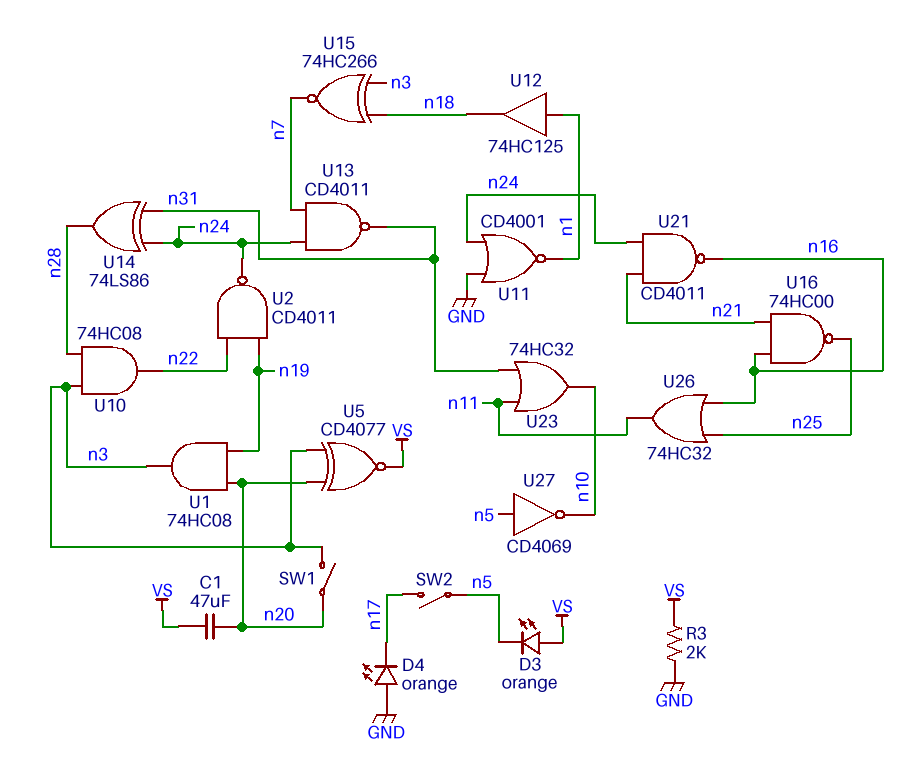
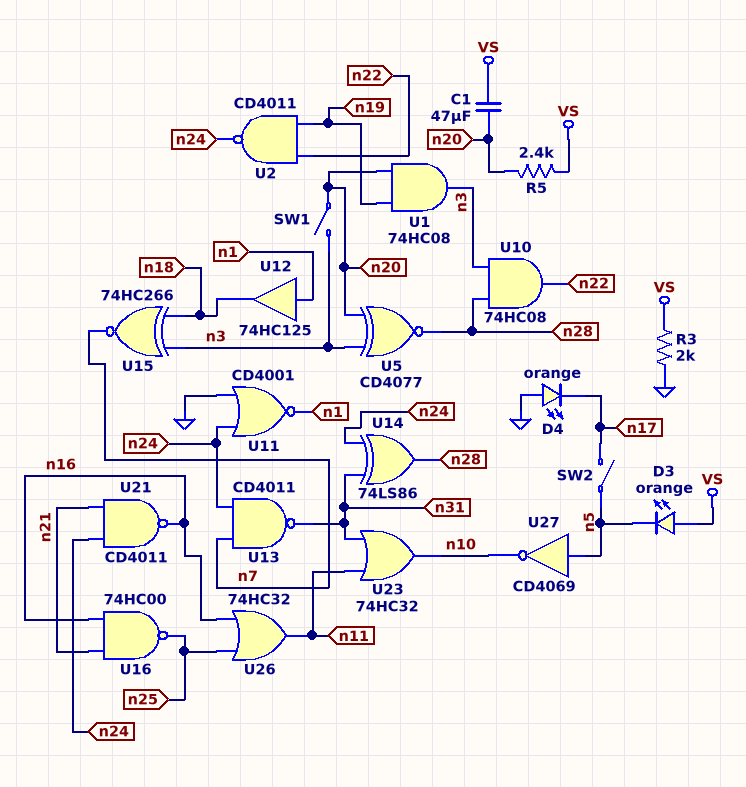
R5: none -> 2.4k (VS, n20)
U5: XNOR CD4077 (in n3, in n20, out VS) -> XNOR CD4077 (in n3, in n20, out n28)

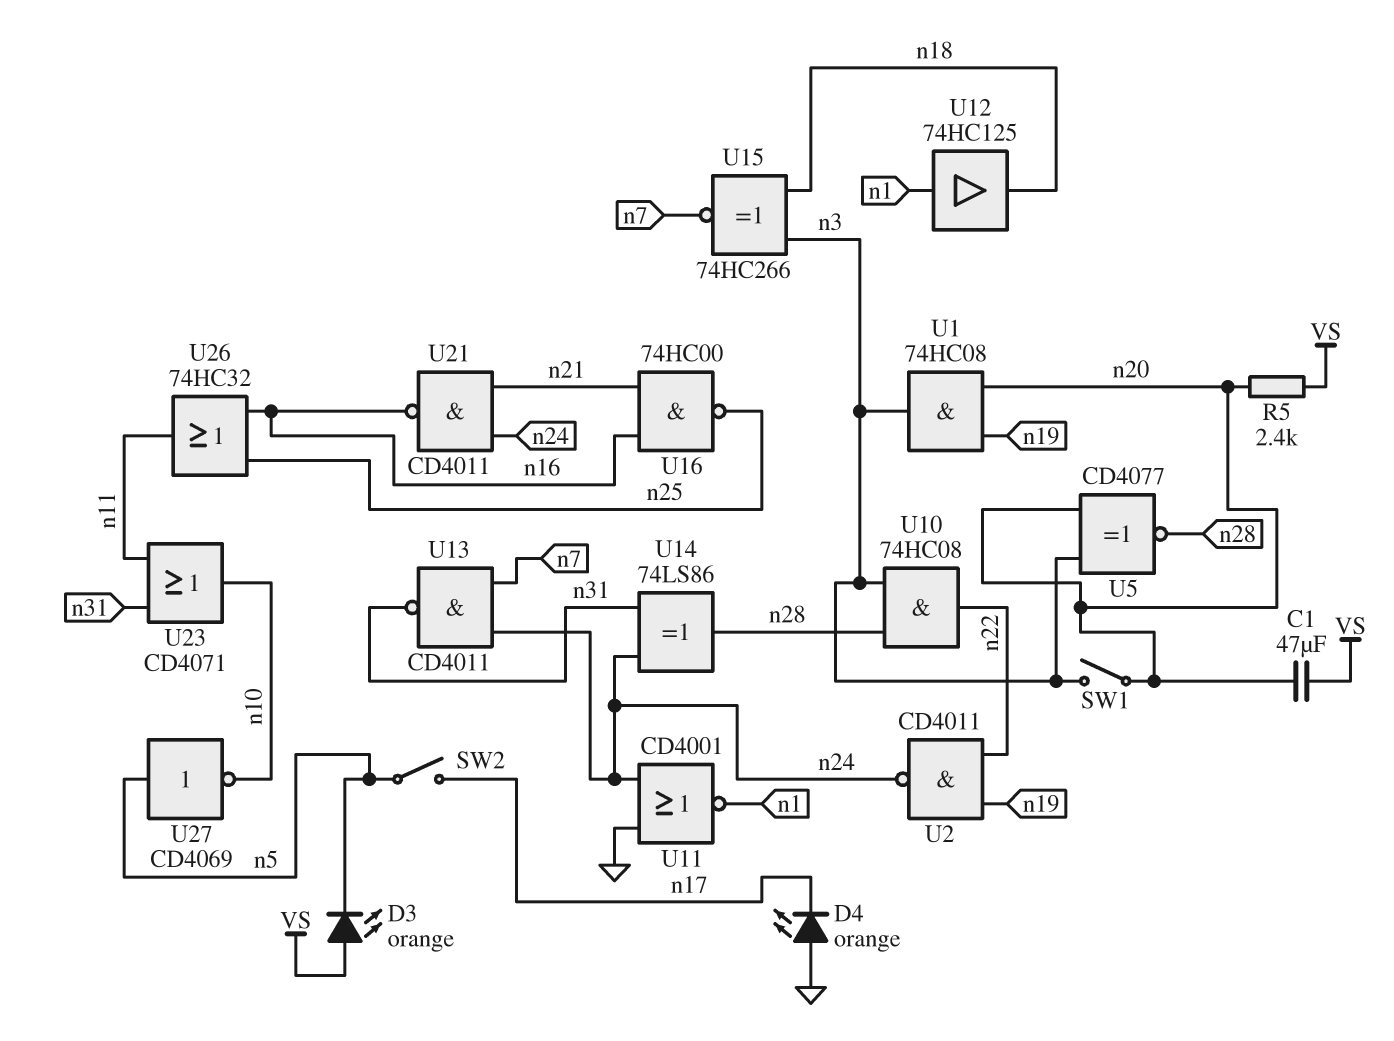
R3: 2k (GND, VS) -> none
U23: OR 74HC32 (in n11, in n31, out n10) -> OR CD4071 (in n11, in n31, out n10)

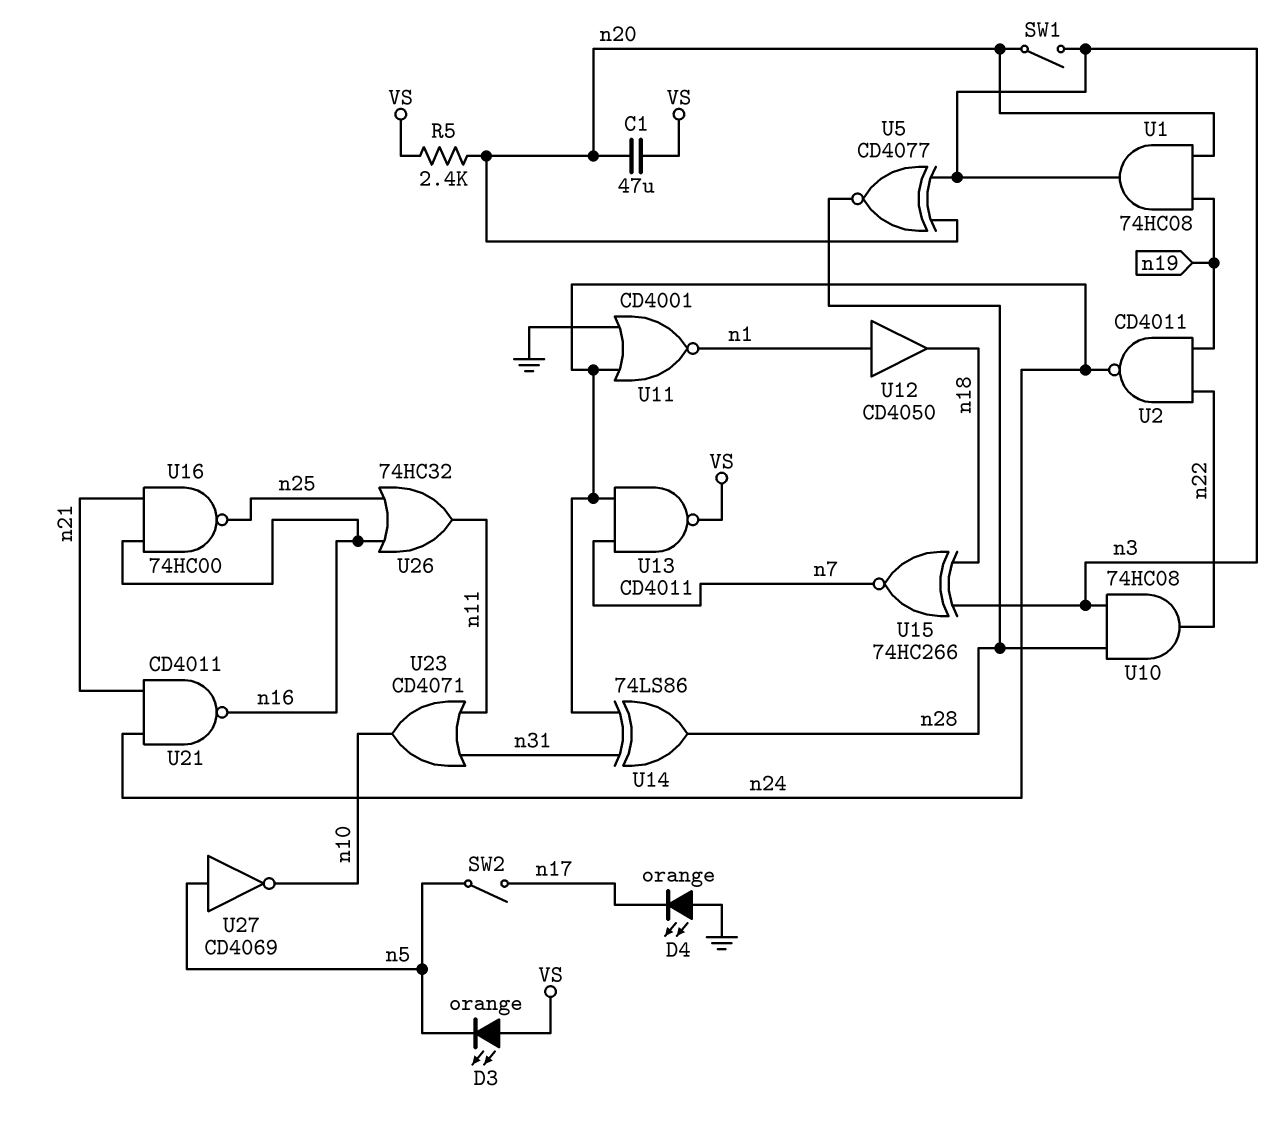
U12: buffer 74HC125 (in n1, out n18) -> buffer CD4050 (in n1, out n18)
U13: NAND CD4011 (in n7, in n24, out n31) -> NAND CD4011 (in n7, in n24, out VS)

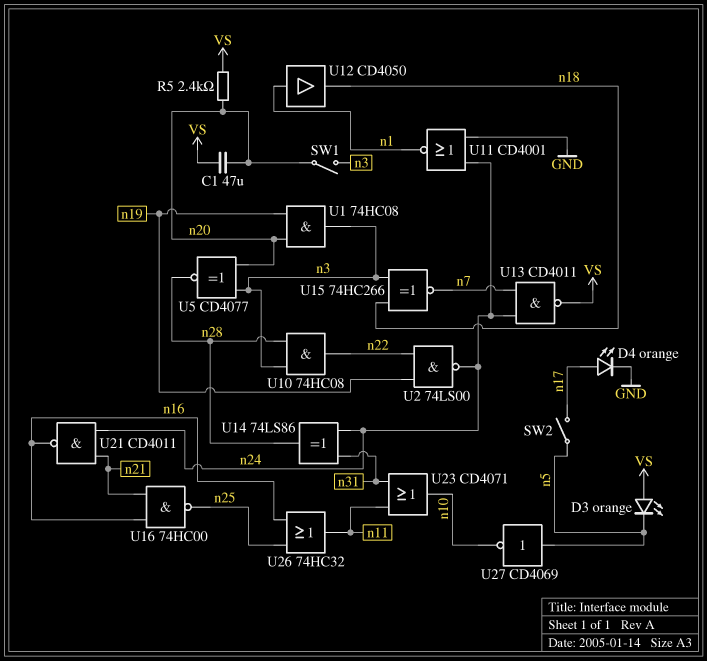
D4: LED orange (A GND, K n17) -> LED orange (A n17, K GND)
U2: NAND CD4011 (in n19, in n22, out n24) -> NAND 74LS00 (in n19, in n22, out n24)

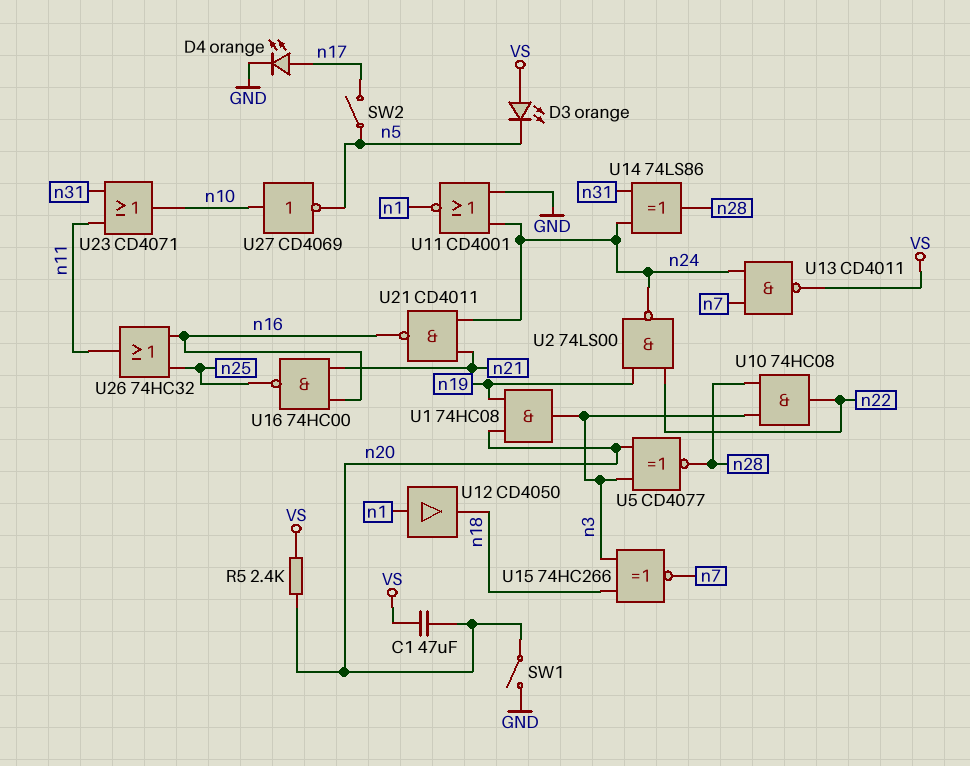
SW1: switch (n3, n20) -> switch (GND, n20)
U27: NOT CD4069 (in n5, out n10) -> NOT CD4069 (in n10, out n5)

